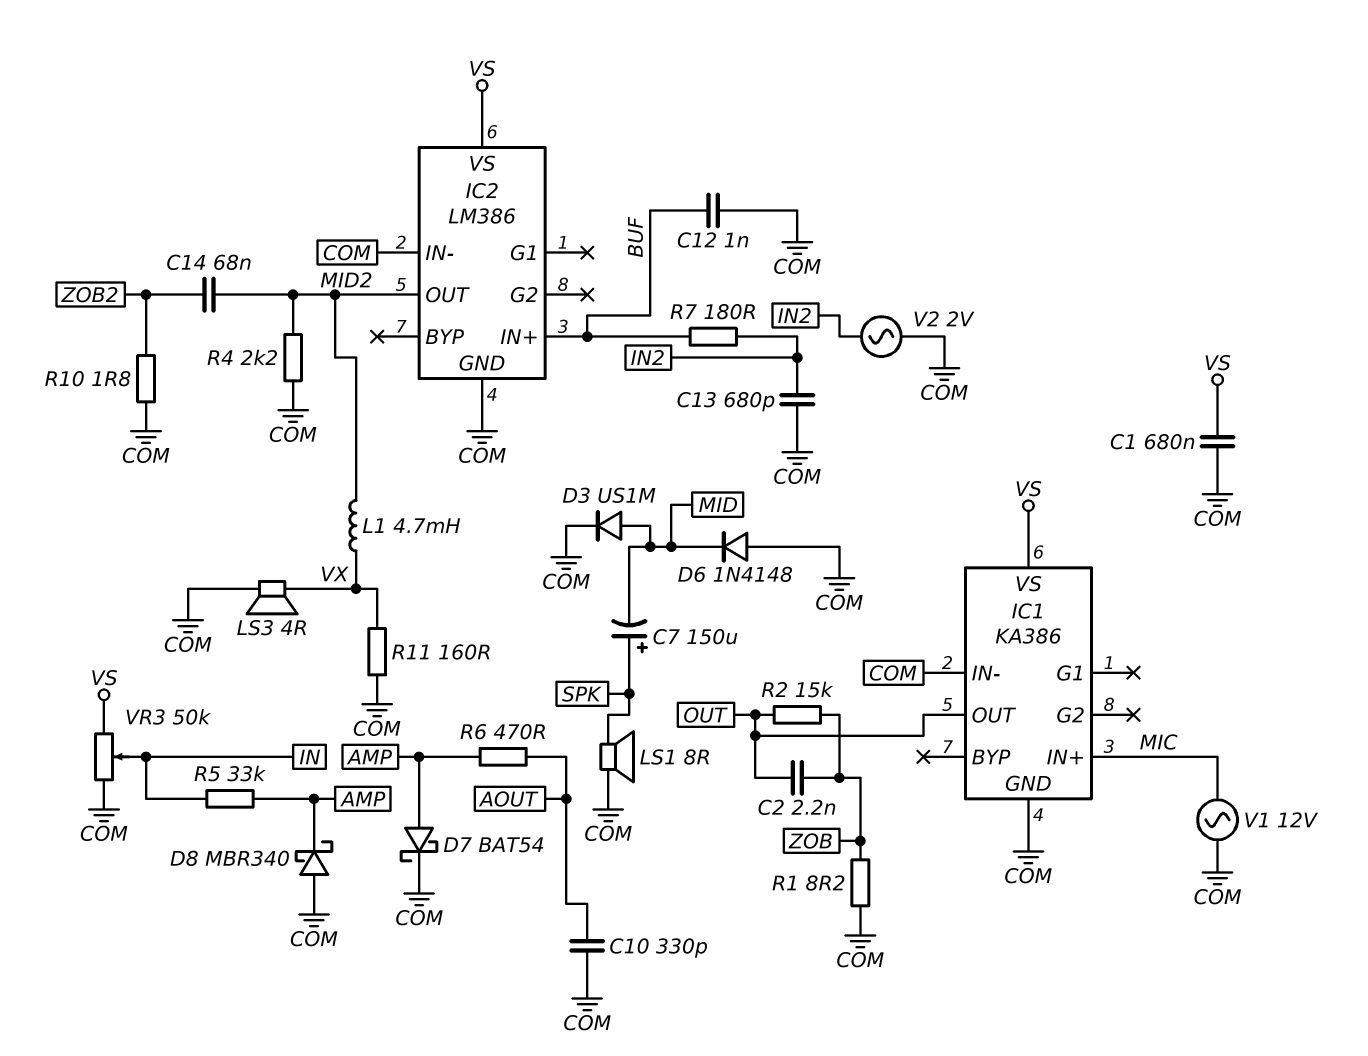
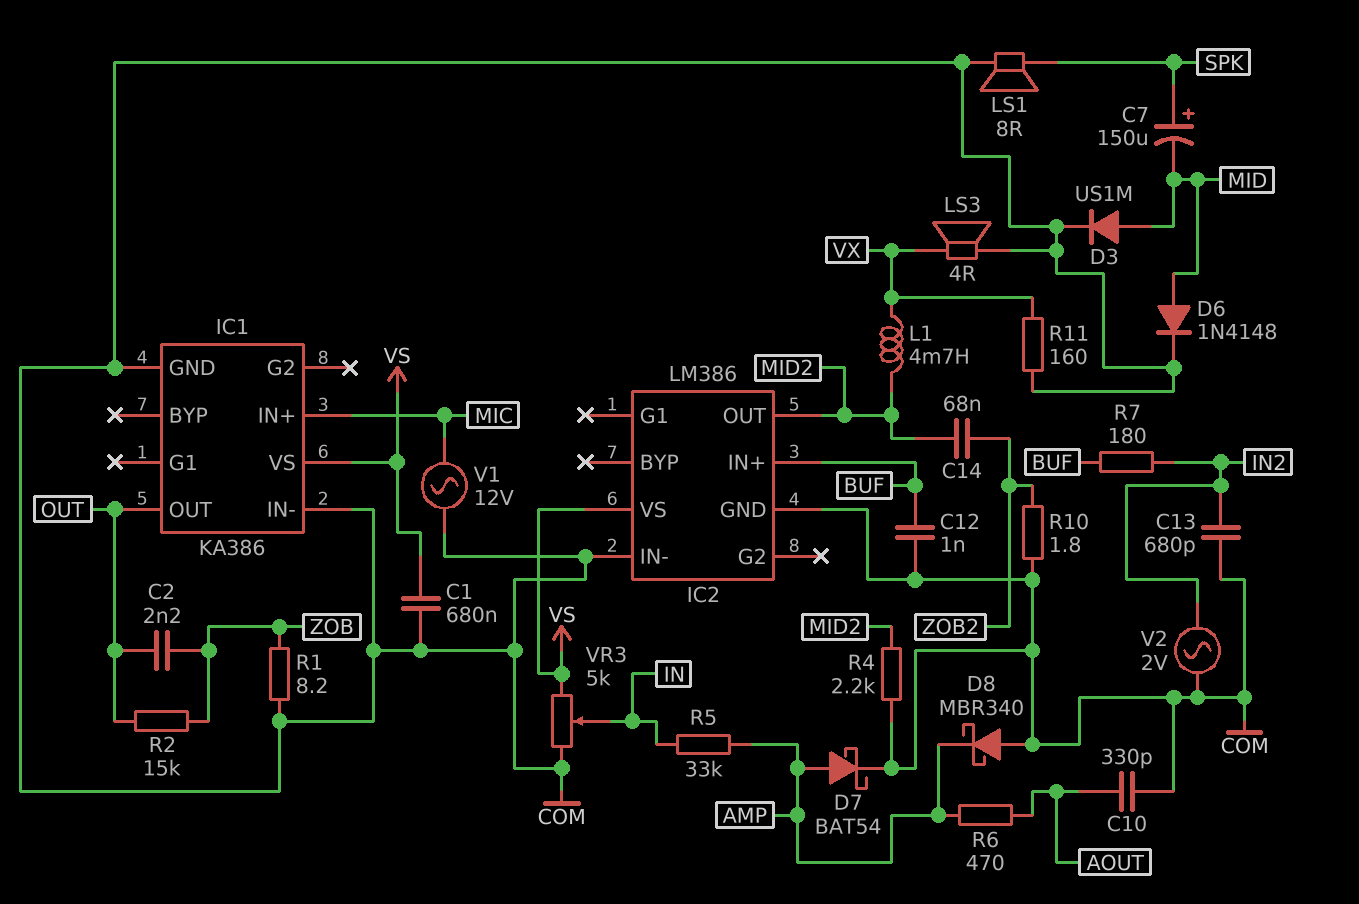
D6: diode 1N4148 (A COM, K MID) -> diode 1N4148 (A MID, K COM)
VR3: 50k (COM, VS, wiper IN) -> 5k (COM, VS, wiper IN)

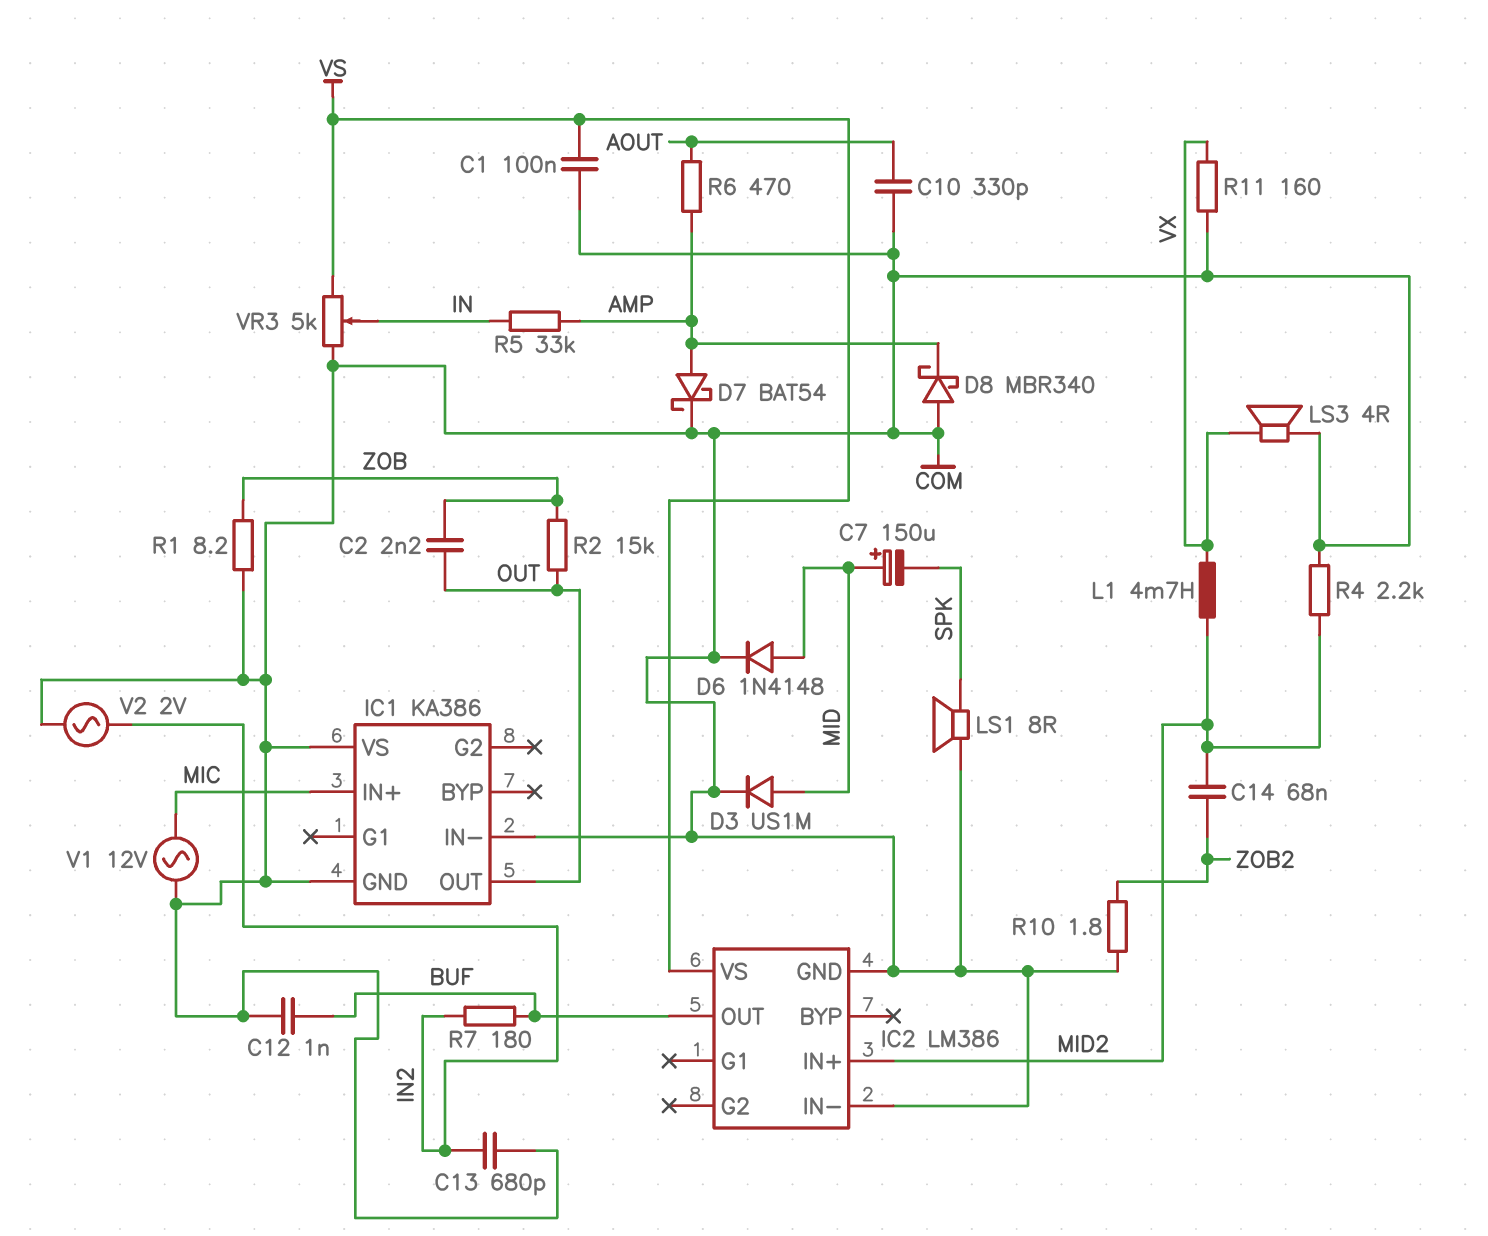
C1: 680nF (COM, VS) -> 100nF (COM, VS)
C7: 150uF (plus SPK, minus MID) -> 150uF (plus MID, minus SPK)
IC1 pin VS: VS -> COM
IC2 pin IN+: BUF -> MID2
IC2 pin OUT: MID2 -> BUF

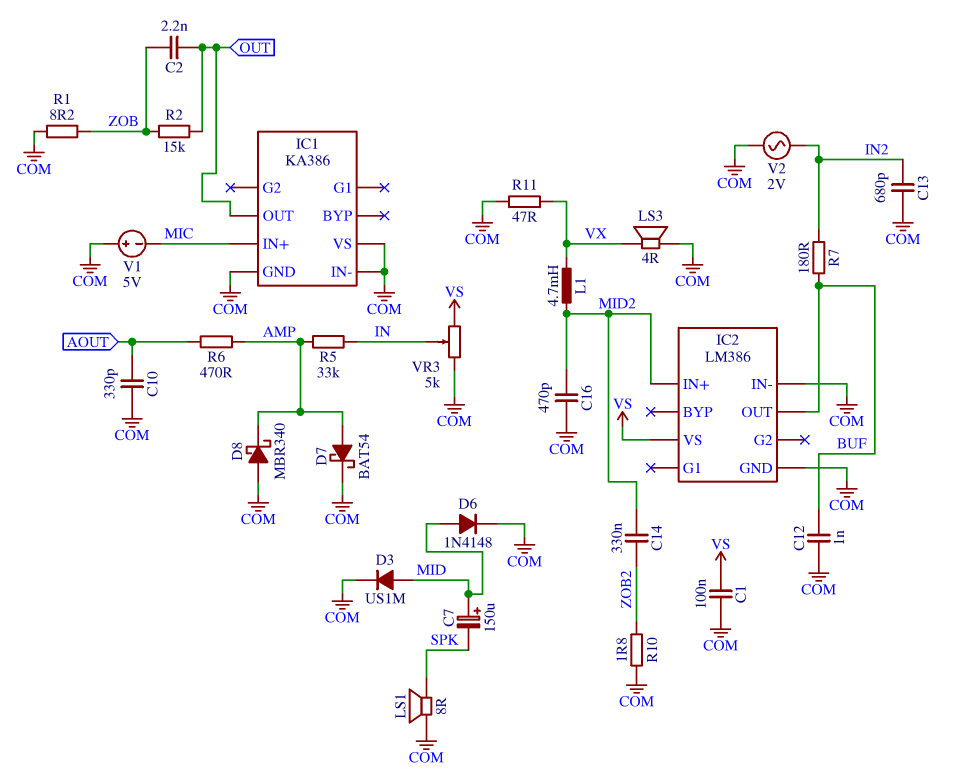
C14: 68nF (MID2, ZOB2) -> 330nF (MID2, ZOB2)
C16: none -> 470pF (COM, MID2)
R4: 2.2k (COM, MID2) -> none
R11: 160 (COM, VX) -> 47 (COM, VX)
V1: AC 12V (COM, MIC) -> 5V (plus COM, minus MIC)

